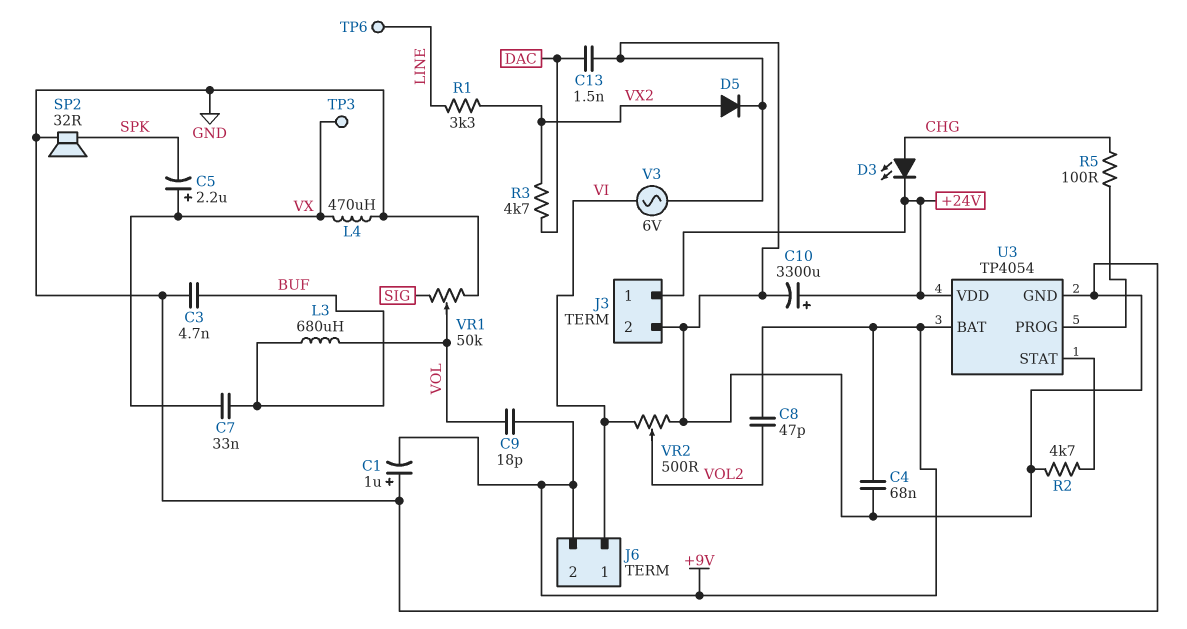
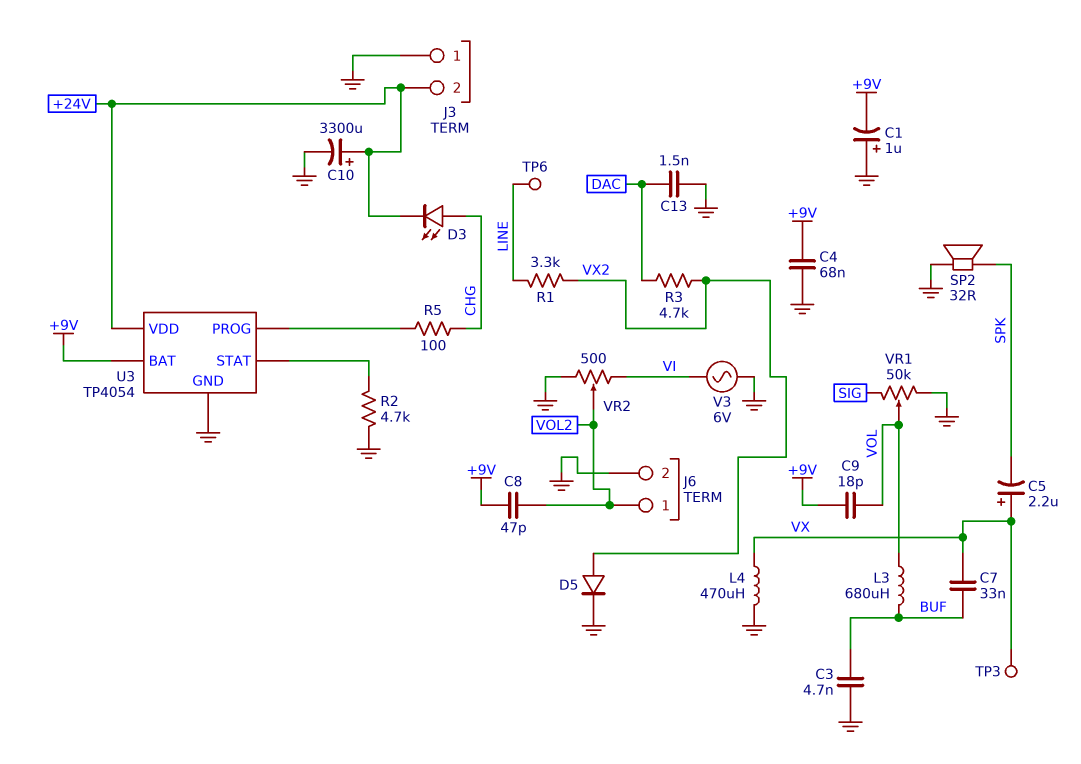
J3 pin 1: +24V -> GND
J3 pin 2: GND -> +24V
J6 pin 1: VI -> VOL2
J6 pin 2: +9V -> GND

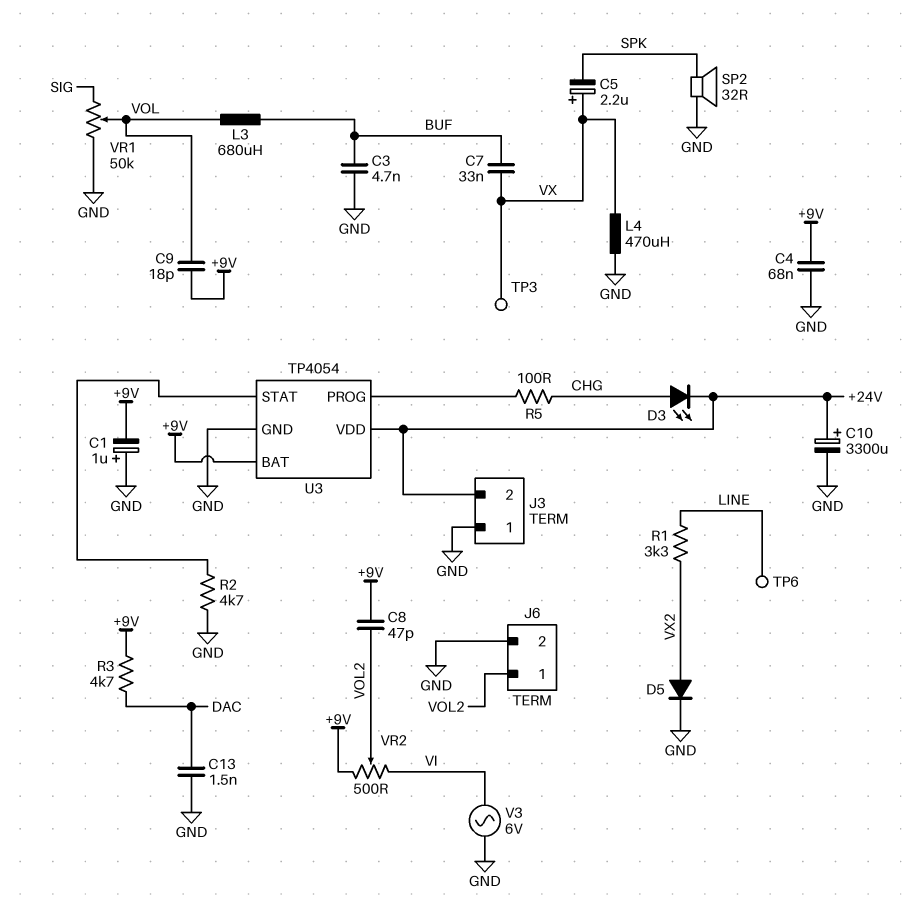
R3: 4.7k (DAC, VX2) -> 4.7k (+9V, DAC)
VR2: 500 (GND, VI, wiper VOL2) -> 500 (+9V, VI, wiper VOL2)

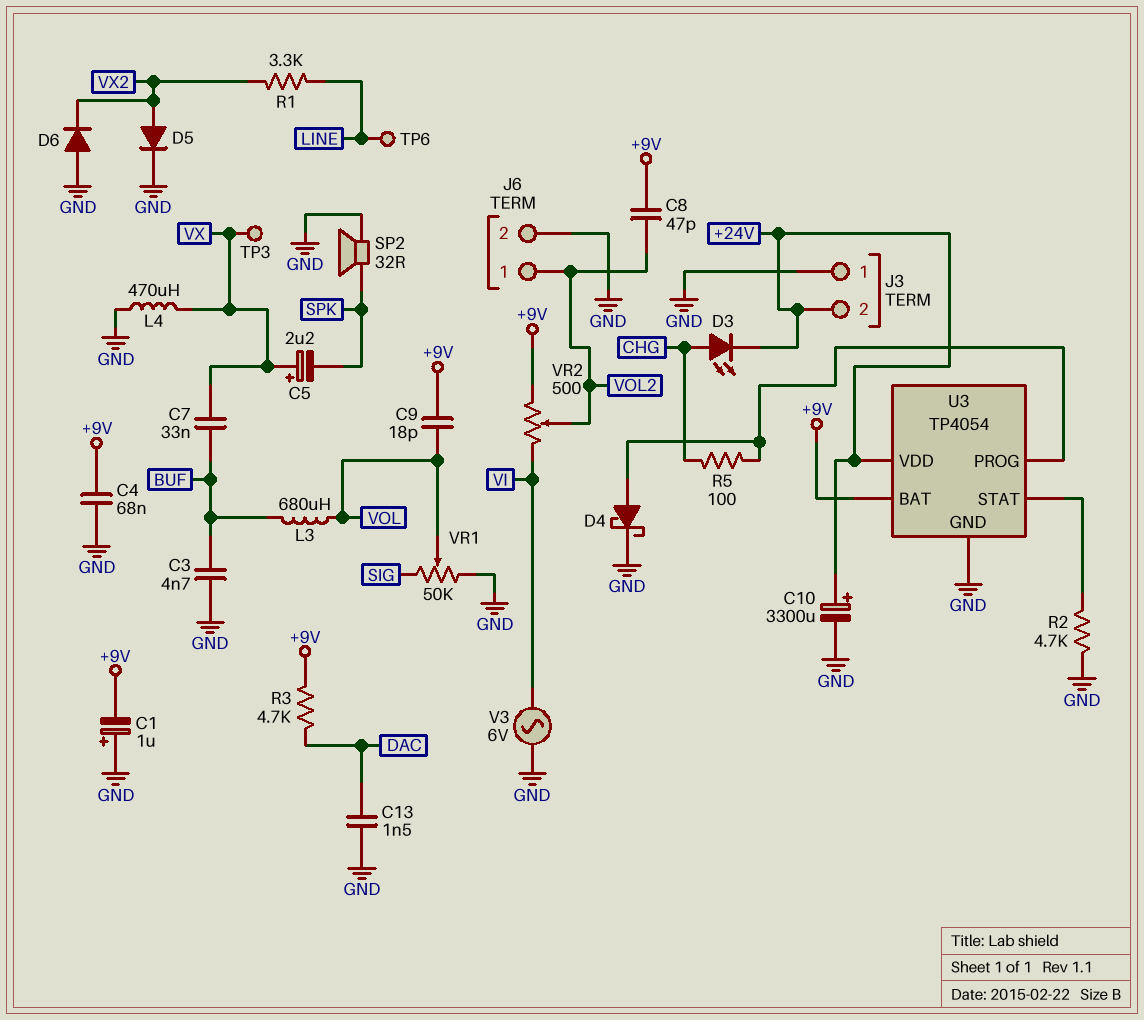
D4: none -> schottky (A U3/PROG, K GND)
D6: none -> diode (A GND, K VX2)

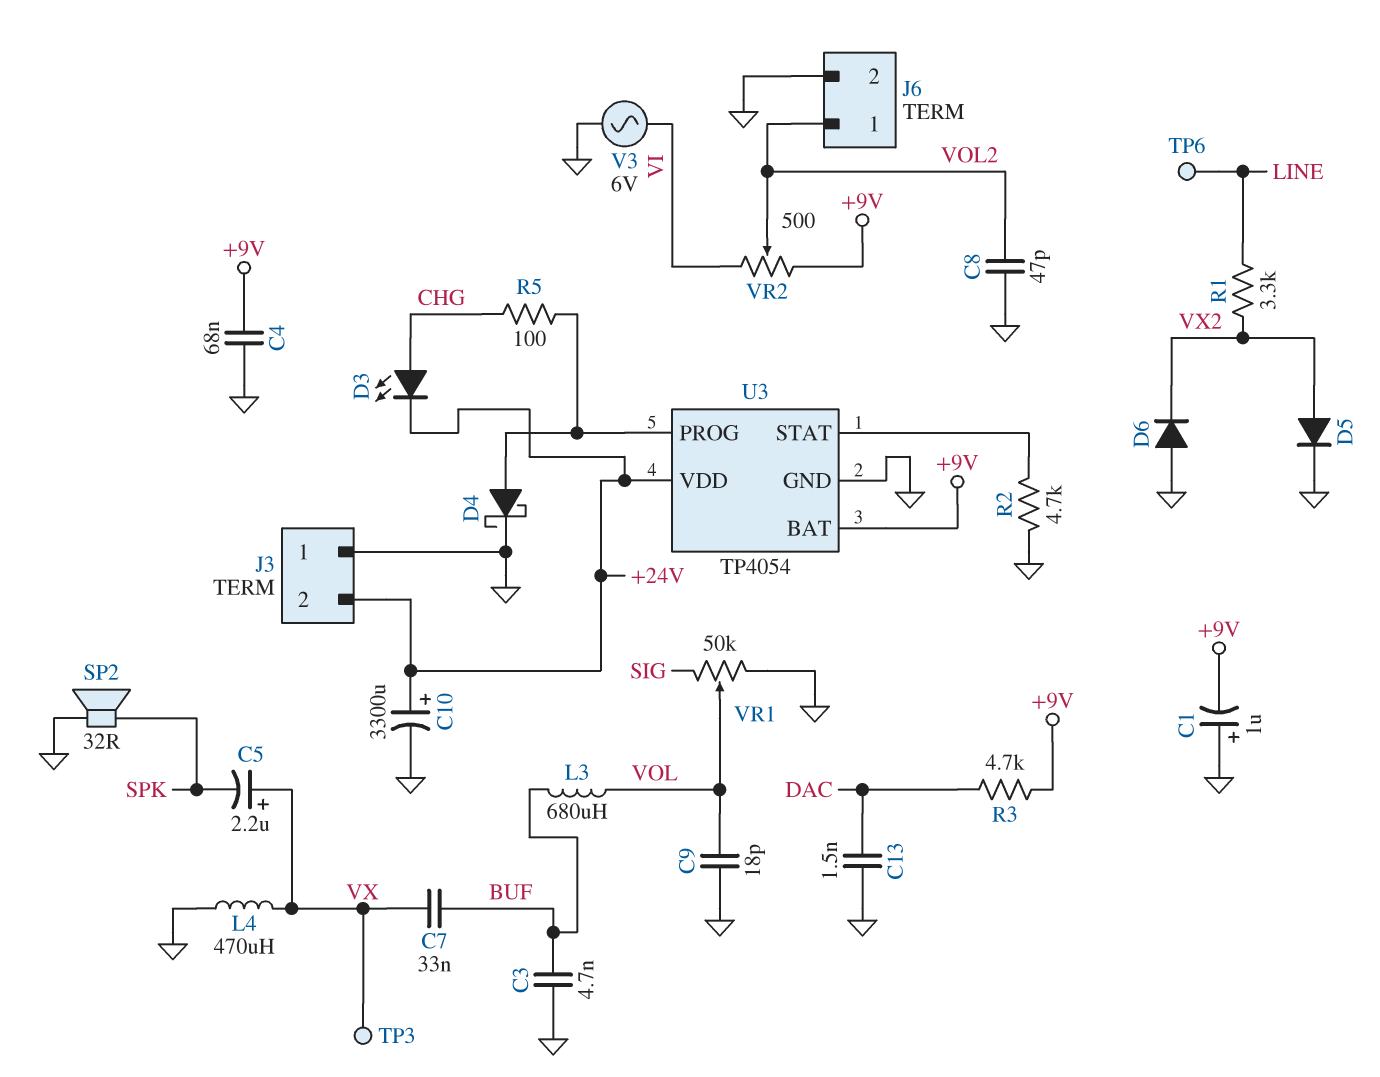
C8: 47pF (+9V, VOL2) -> 47pF (GND, VOL2)
C9: 18pF (+9V, VOL) -> 18pF (GND, VOL)

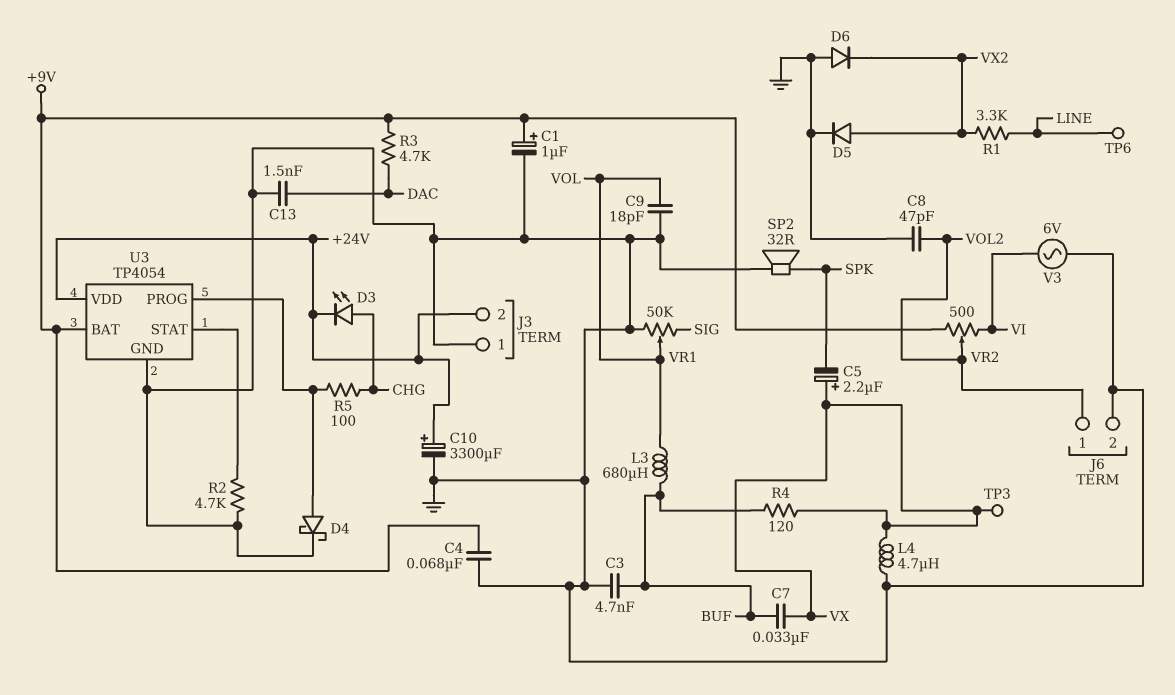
C1: 1uF (plus GND, minus +9V) -> 1uF (plus +9V, minus GND)
L4: 470uH (GND, VX) -> 4.7uH (GND, VX)
R4: none -> 120 (BUF, VX)

